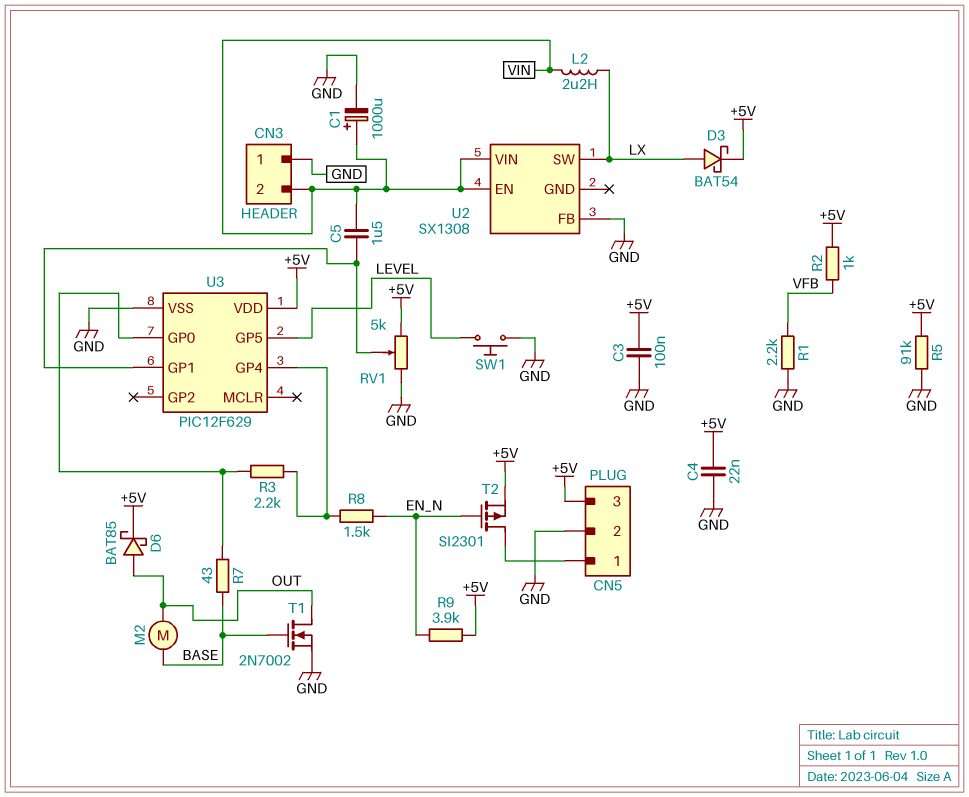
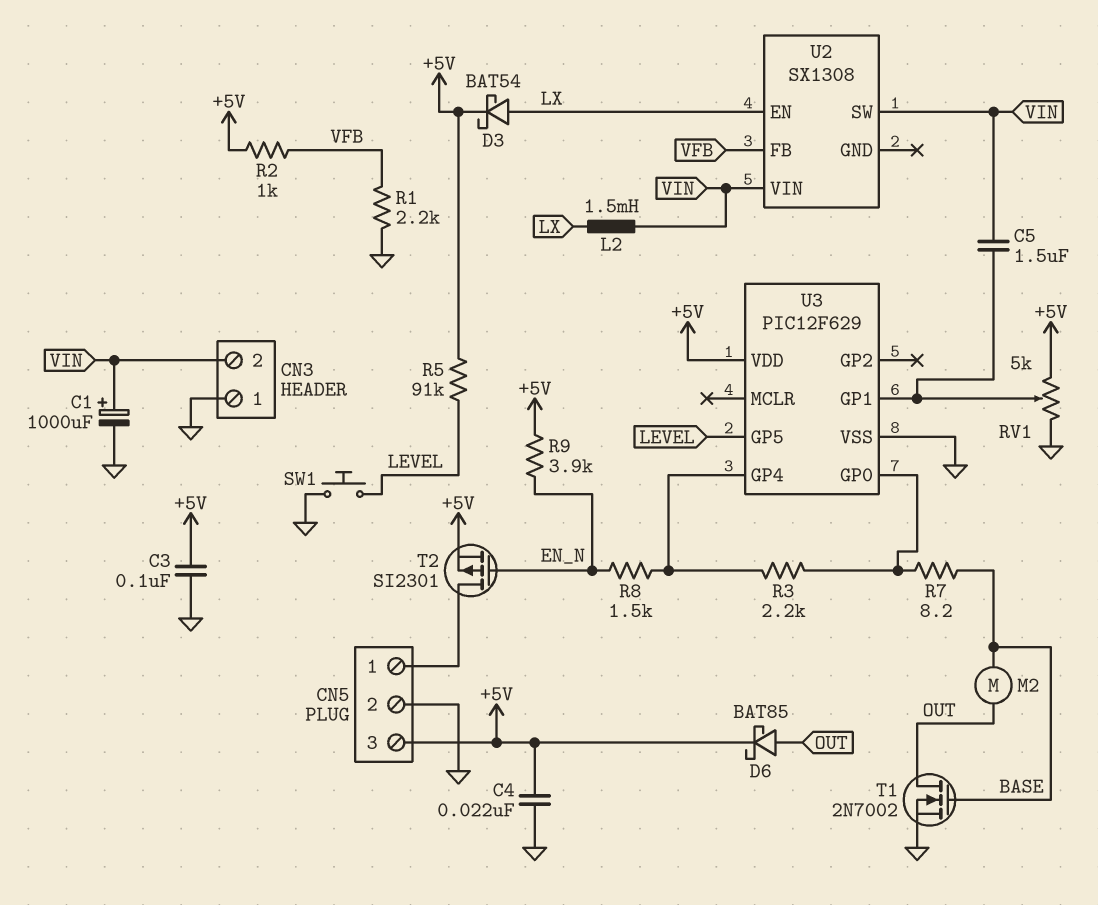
L2: 2.2uH (LX, VIN) -> 1.5mH (LX, VIN)
R5: 91k (+5V, GND) -> 91k (+5V, LEVEL)
R7: 43 (BASE, U3/GP0) -> 8.2 (BASE, U3/GP0)
U2 pin EN: VIN -> LX
U2 pin FB: GND -> VFB
U2 pin SW: LX -> VIN

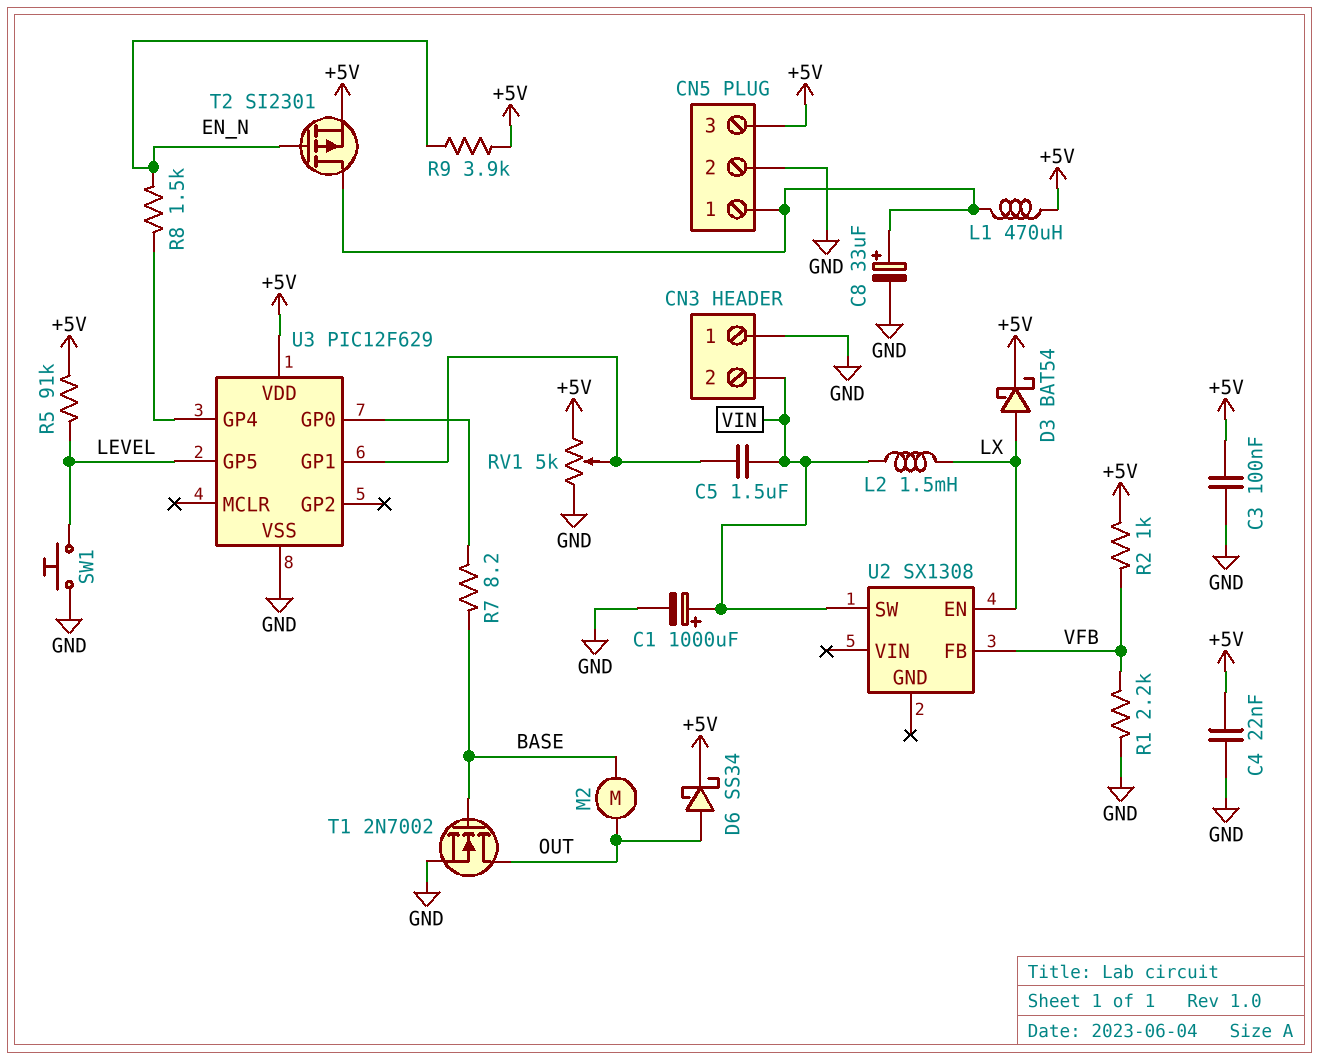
C8: none -> 33uF (plus CN5/1, minus GND)
D6: schottky BAT85 (A OUT, K +5V) -> schottky SS34 (A OUT, K +5V)
L1: none -> 470uH (+5V, CN5/1)
R3: 2.2k (U3/GP0, U3/GP4) -> none
U2 pin VIN: VIN -> none

